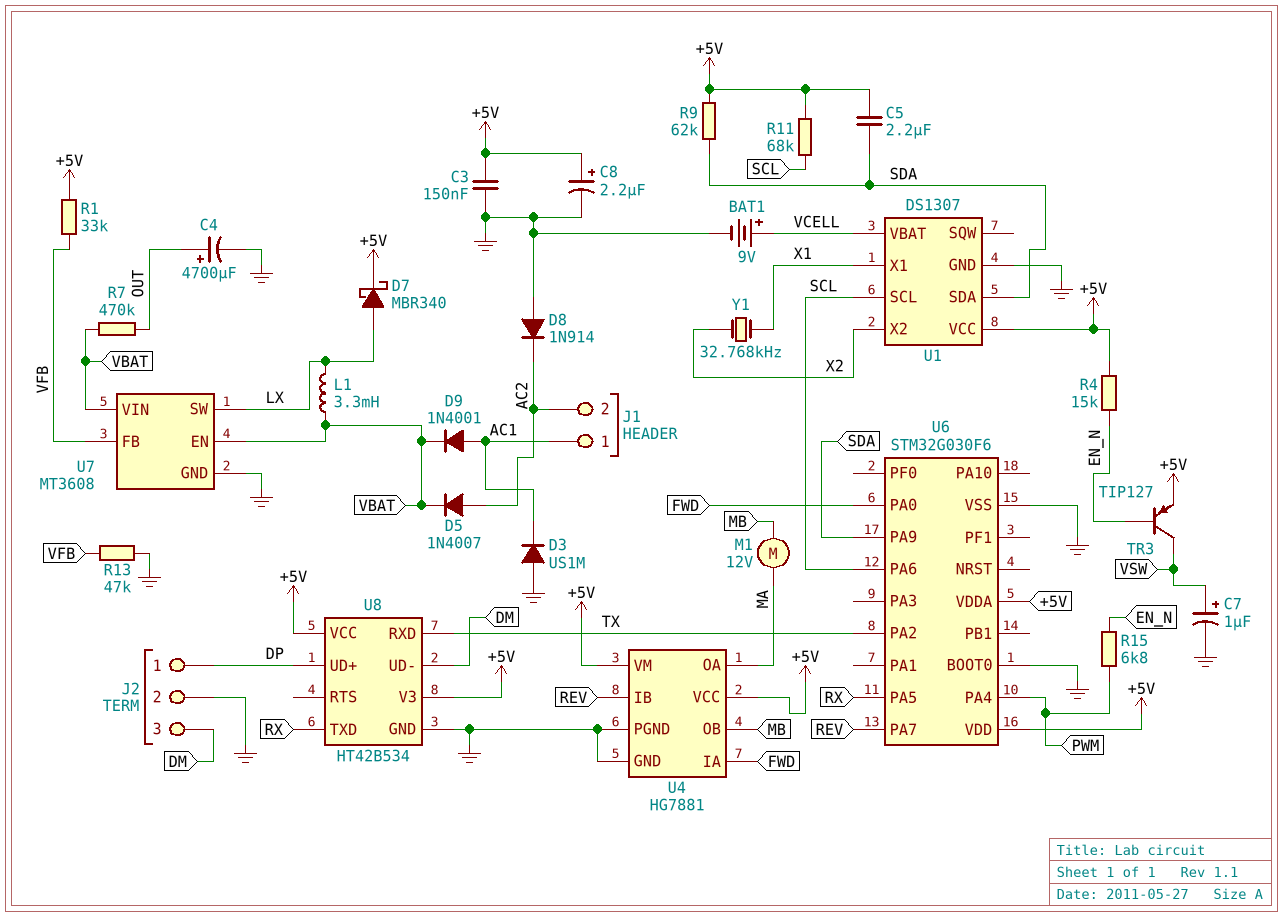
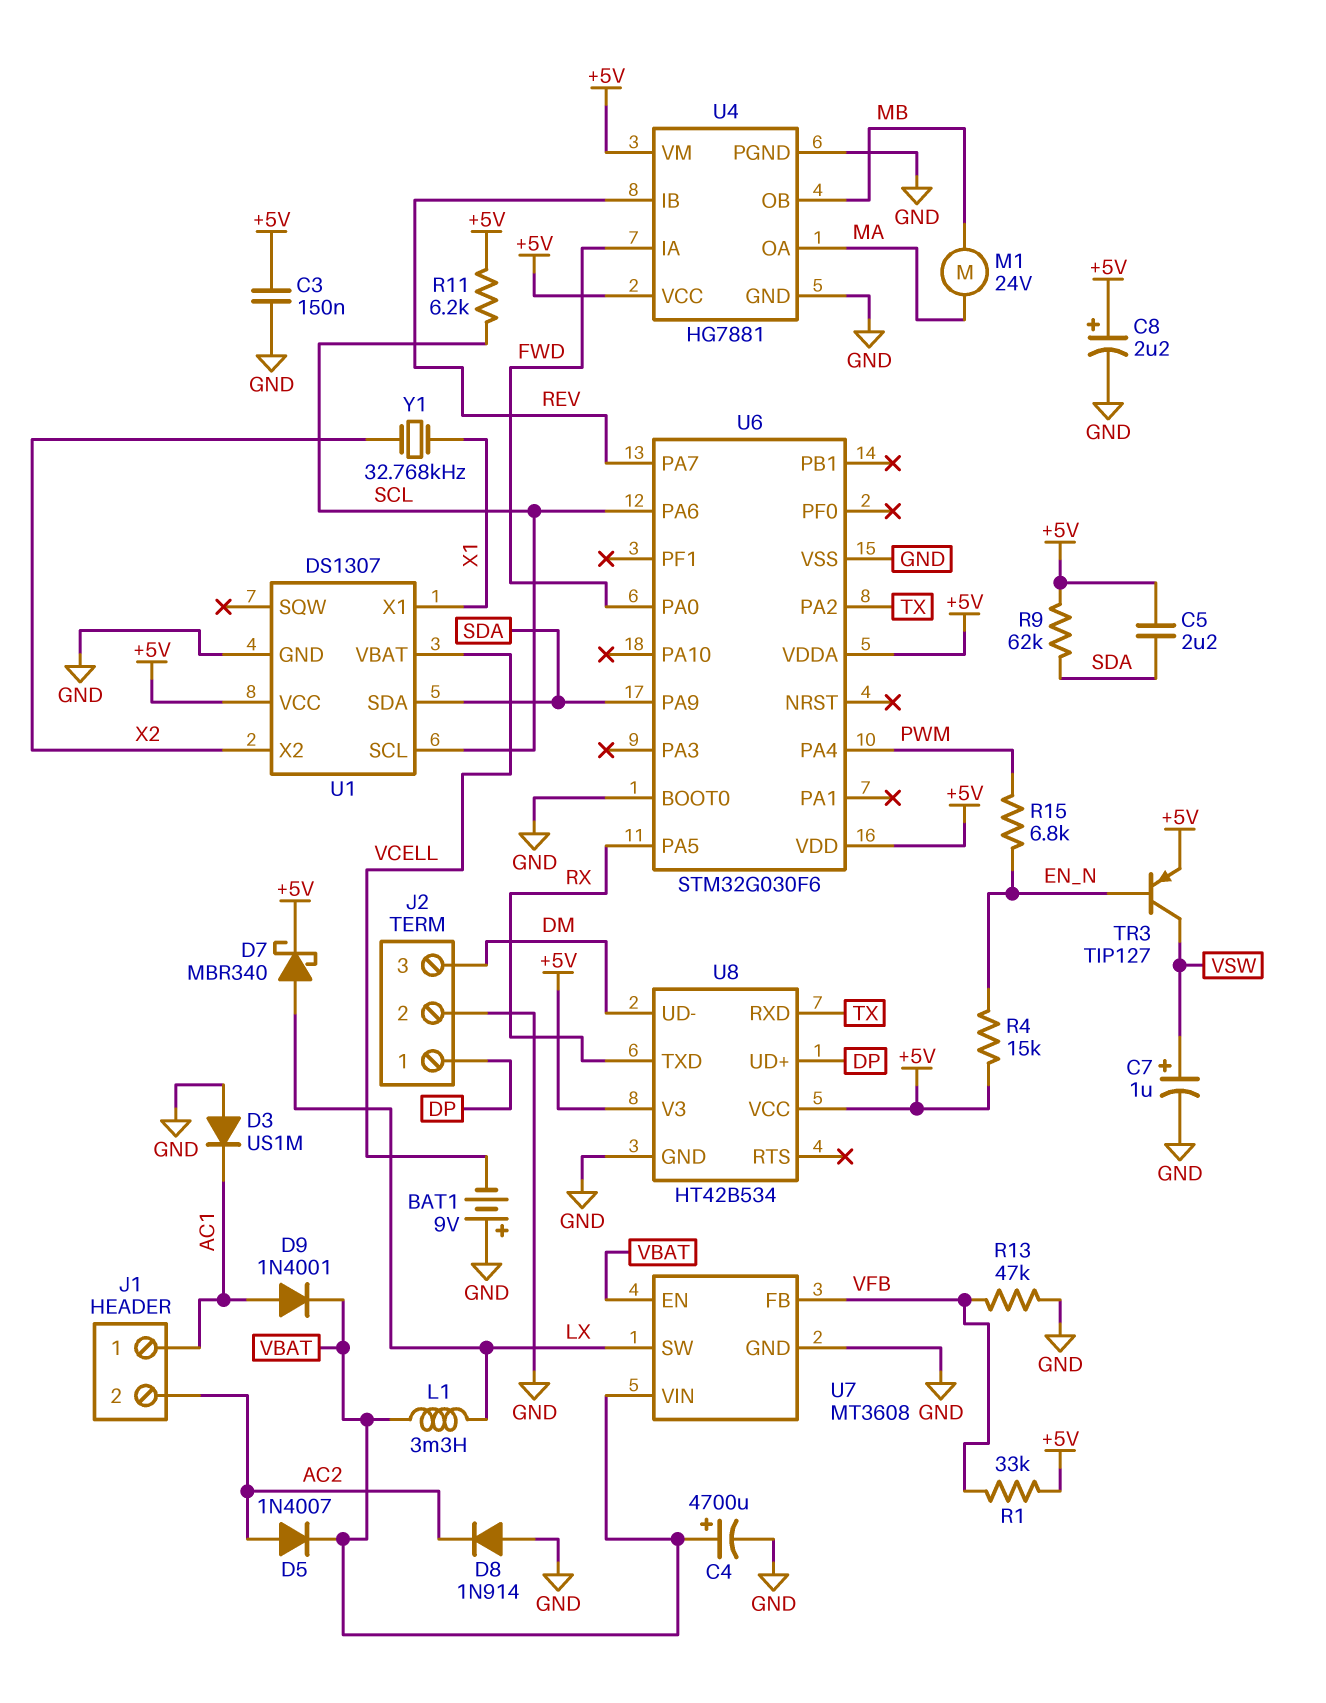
BAT1: 9V (plus VCELL, minus GND) -> 9V (plus GND, minus VCELL)
C4: 4700uF (plus OUT, minus GND) -> 4700uF (plus VBAT, minus GND)
M1: motor 12V (MA, MB) -> motor 24V (MA, MB)
R7: 470k (OUT, VBAT) -> none
R11: 68k (+5V, SCL) -> 6.2k (+5V, SCL)

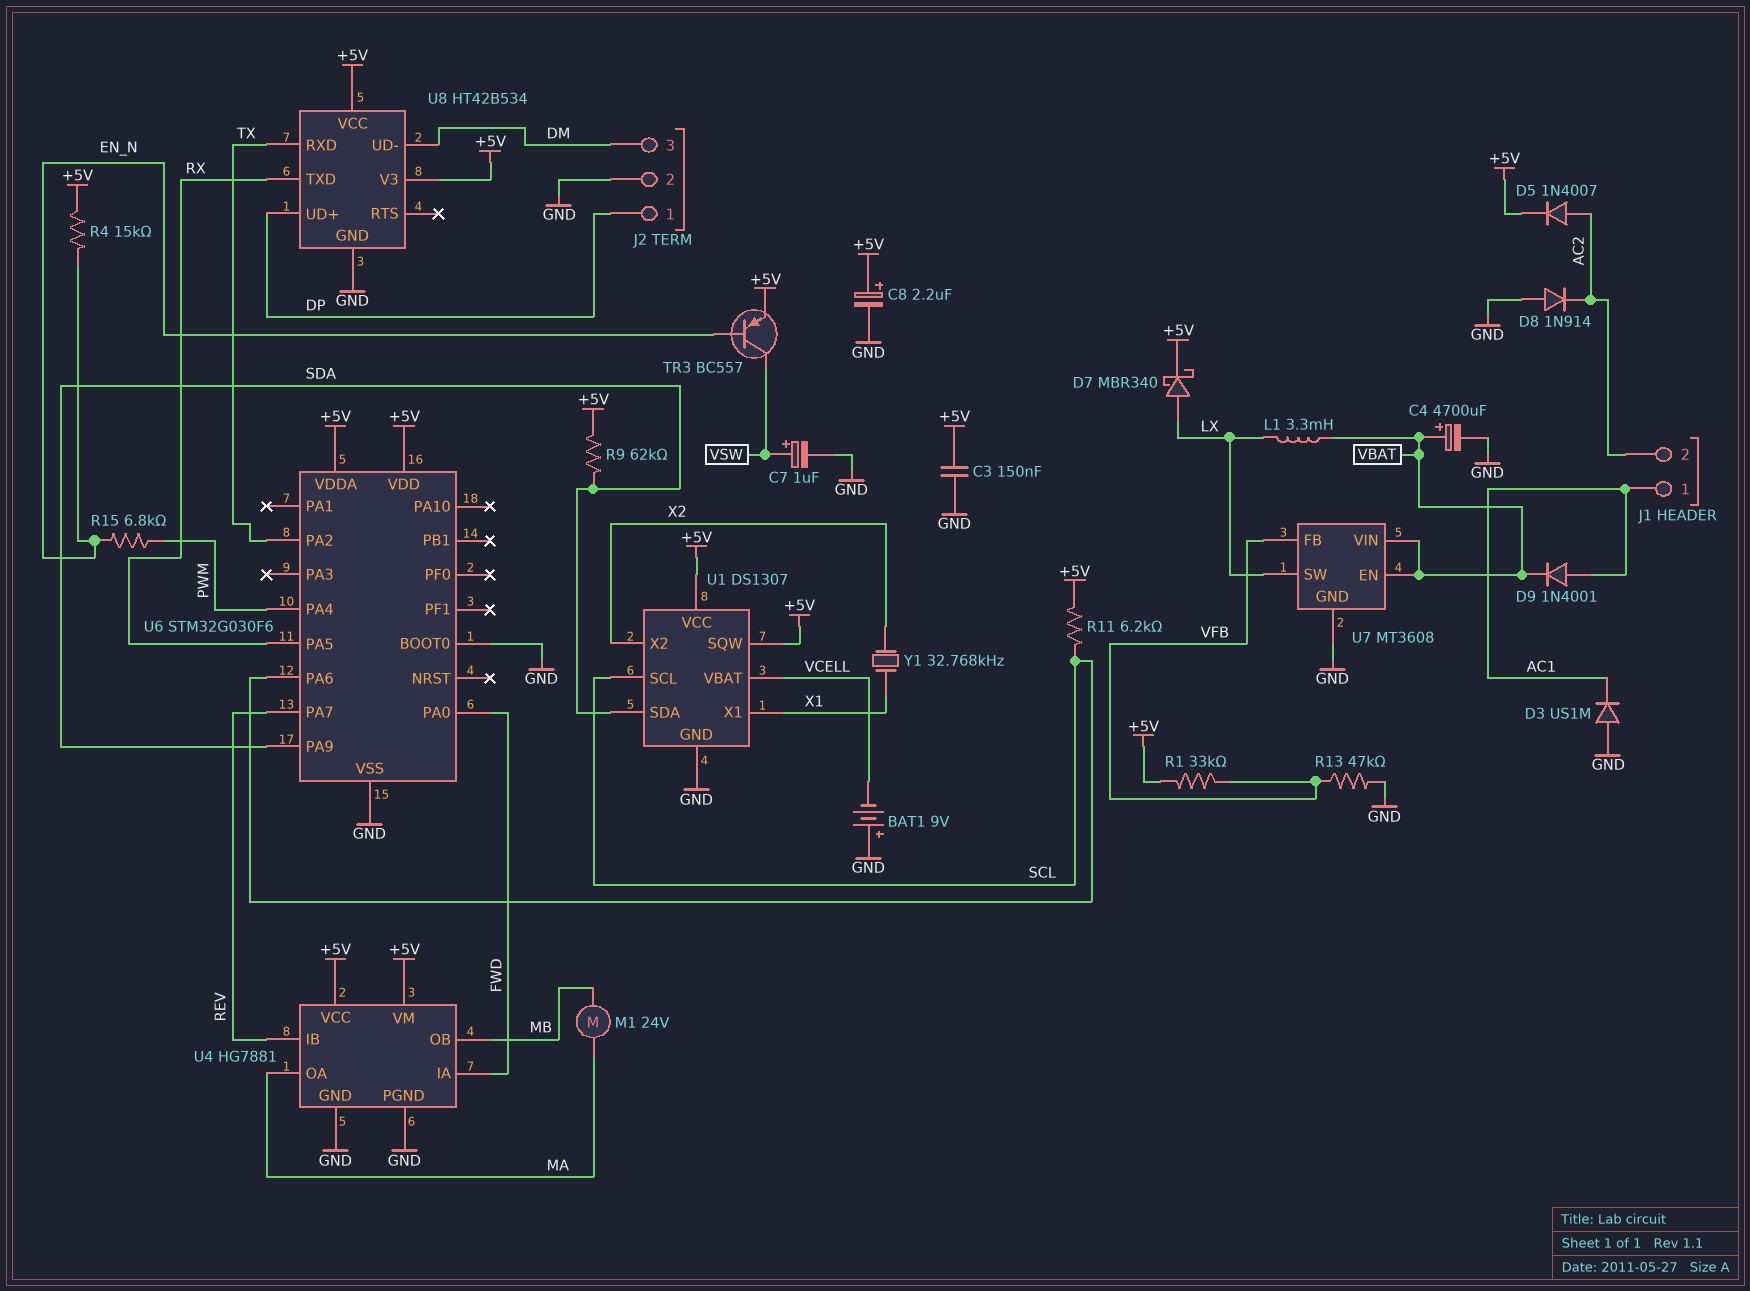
C5: 2.2uF (+5V, SDA) -> none
D5: diode 1N4007 (A AC2, K VBAT) -> diode 1N4007 (A AC2, K +5V)
TR3: PNP TIP127 (B EN_N, C VSW, E +5V) -> PNP BC557 (B EN_N, C VSW, E +5V)
U1 pin SQW: none -> +5V

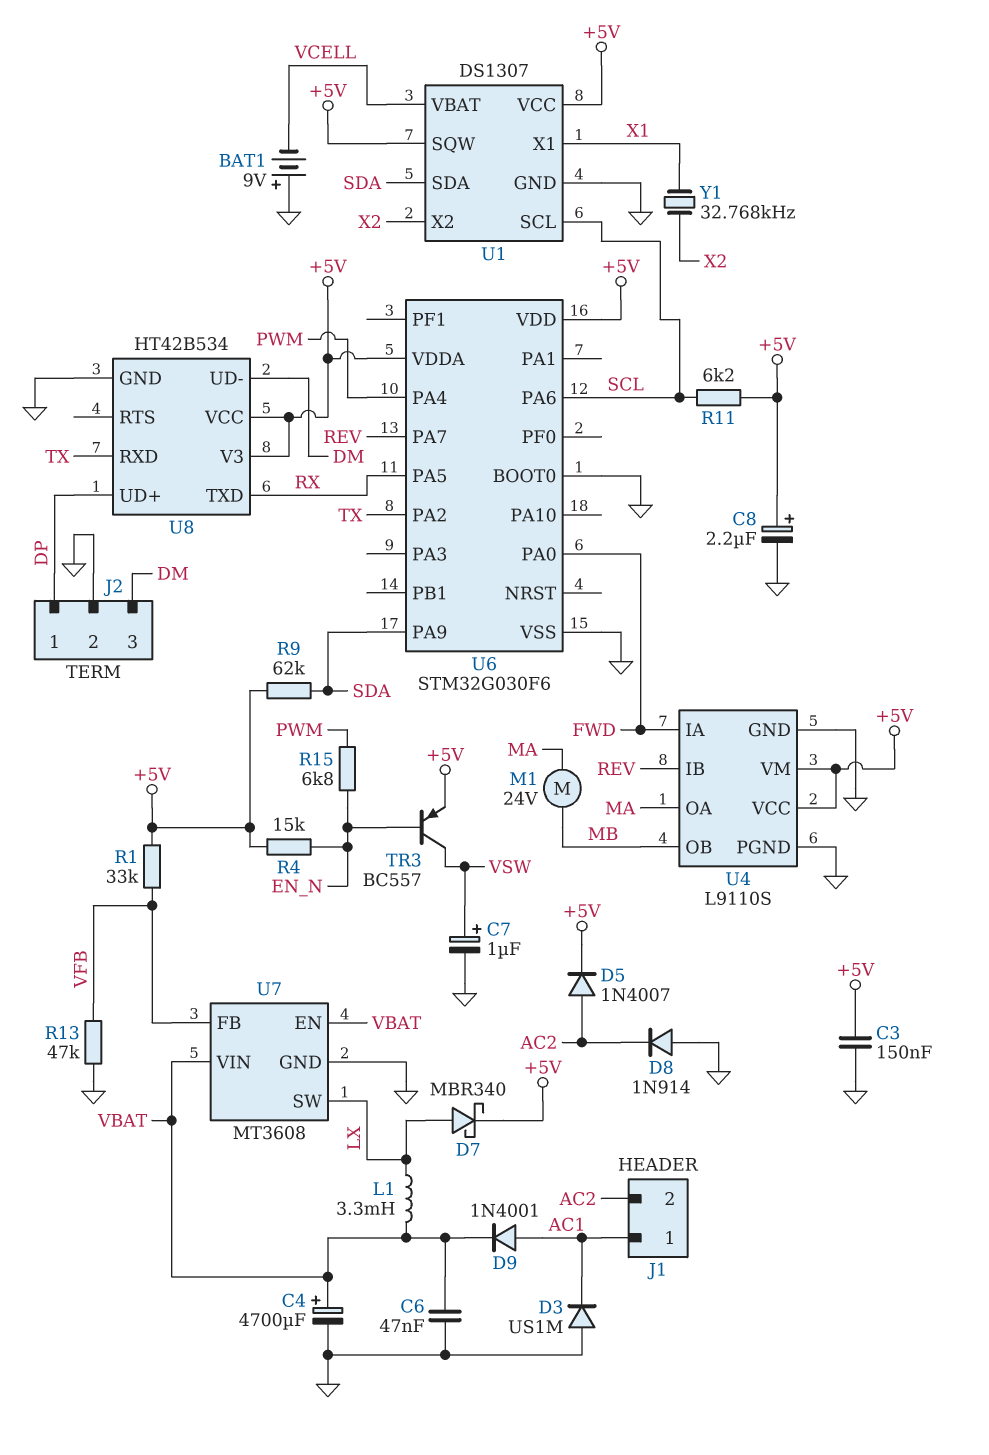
C6: none -> 47nF (GND, VBAT)
U4: HG7881 -> L9110S

